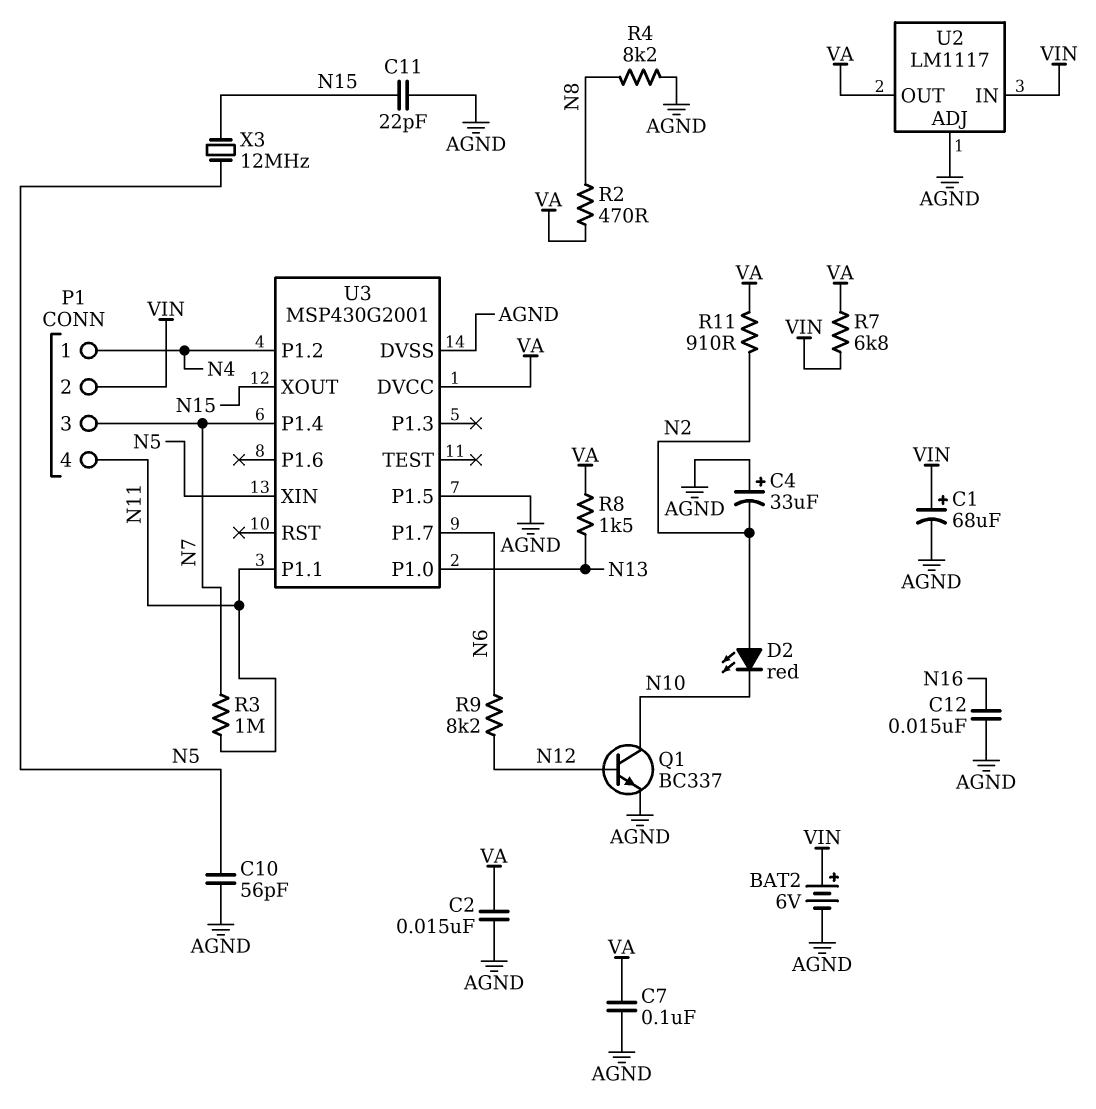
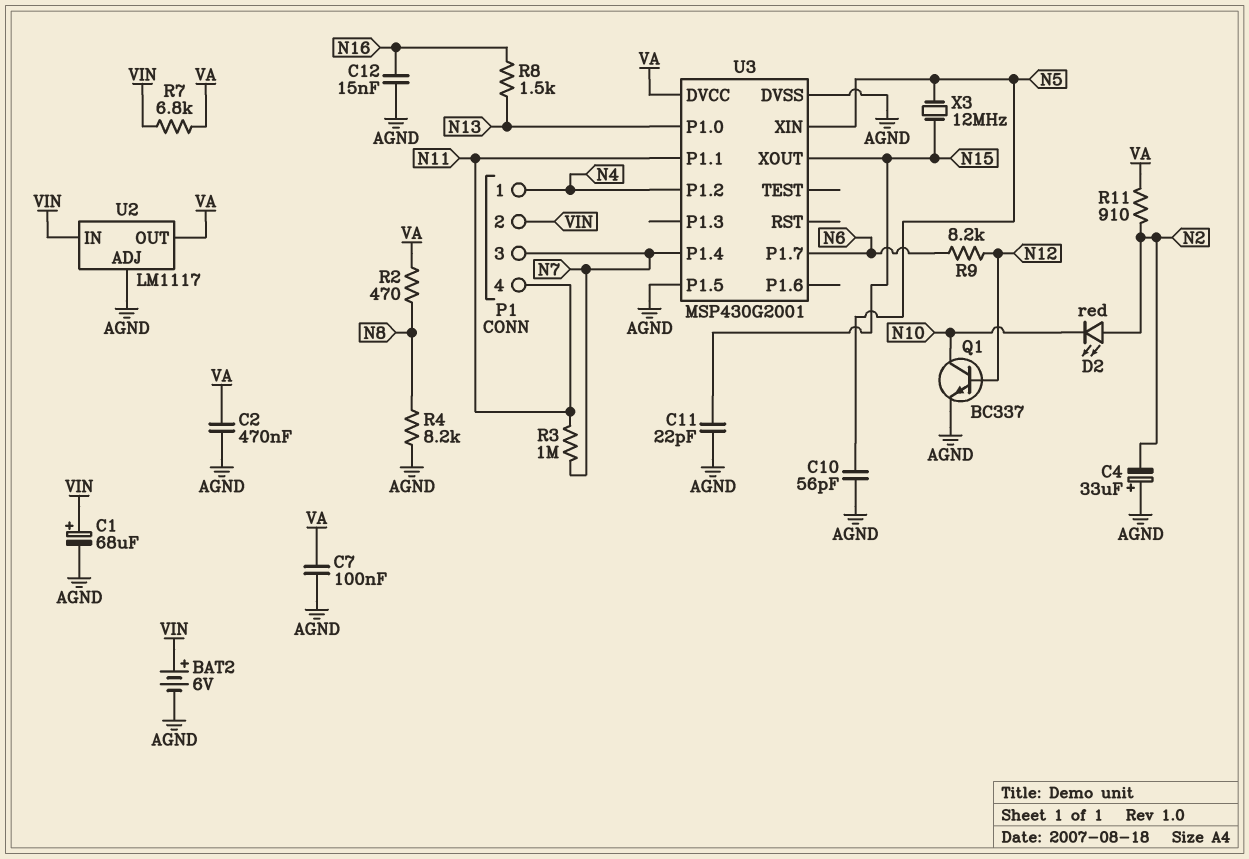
C2: 15nF (AGND, VA) -> 470nF (AGND, VA)
R8: 1.5k (N13, VA) -> 1.5k (N13, N16)

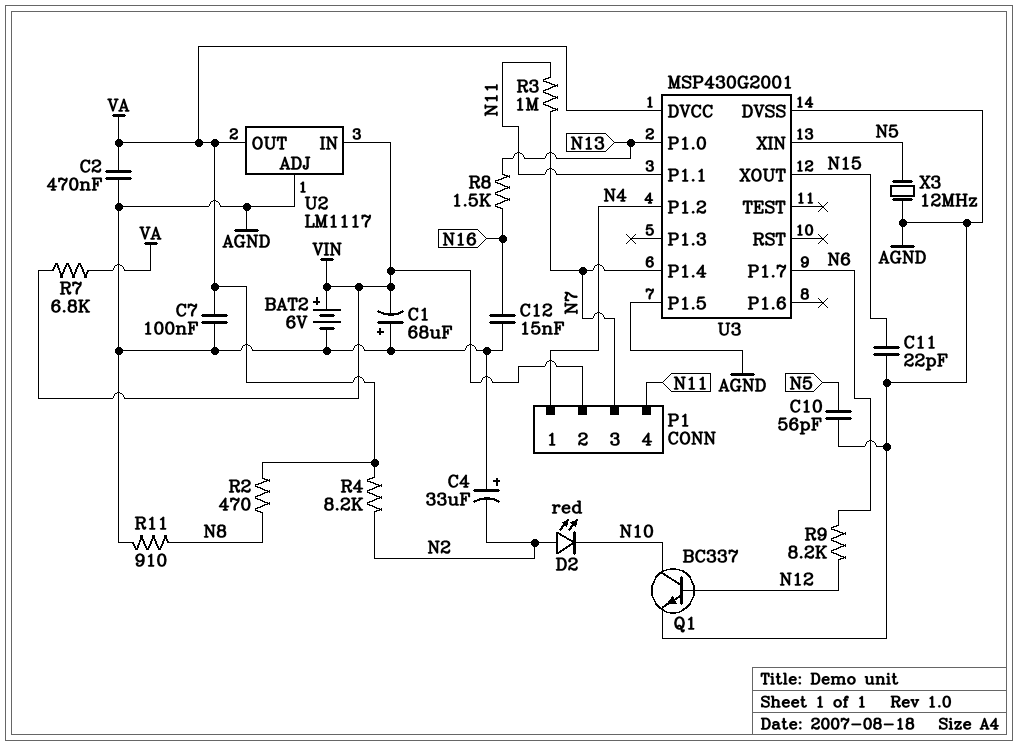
C1: 68uF (plus VIN, minus AGND) -> 68uF (plus AGND, minus VIN)
R4: 8.2k (AGND, N8) -> 8.2k (N2, VA)
R11: 910 (N2, VA) -> 910 (AGND, N8)
X3: 12MHz (N5, N15) -> 12MHz (AGND, N5)

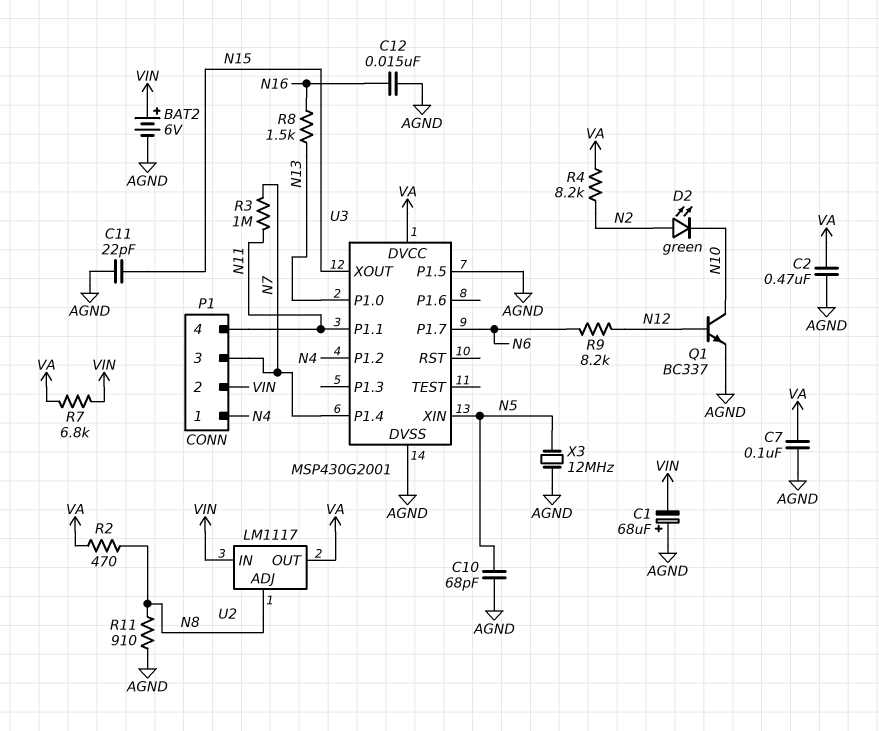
C4: 33uF (plus AGND, minus N2) -> none
C10: 56pF (AGND, N5) -> 68pF (AGND, N5)
D2: LED red (A N2, K N10) -> LED green (A N2, K N10)
U2 pin ADJ: AGND -> N8

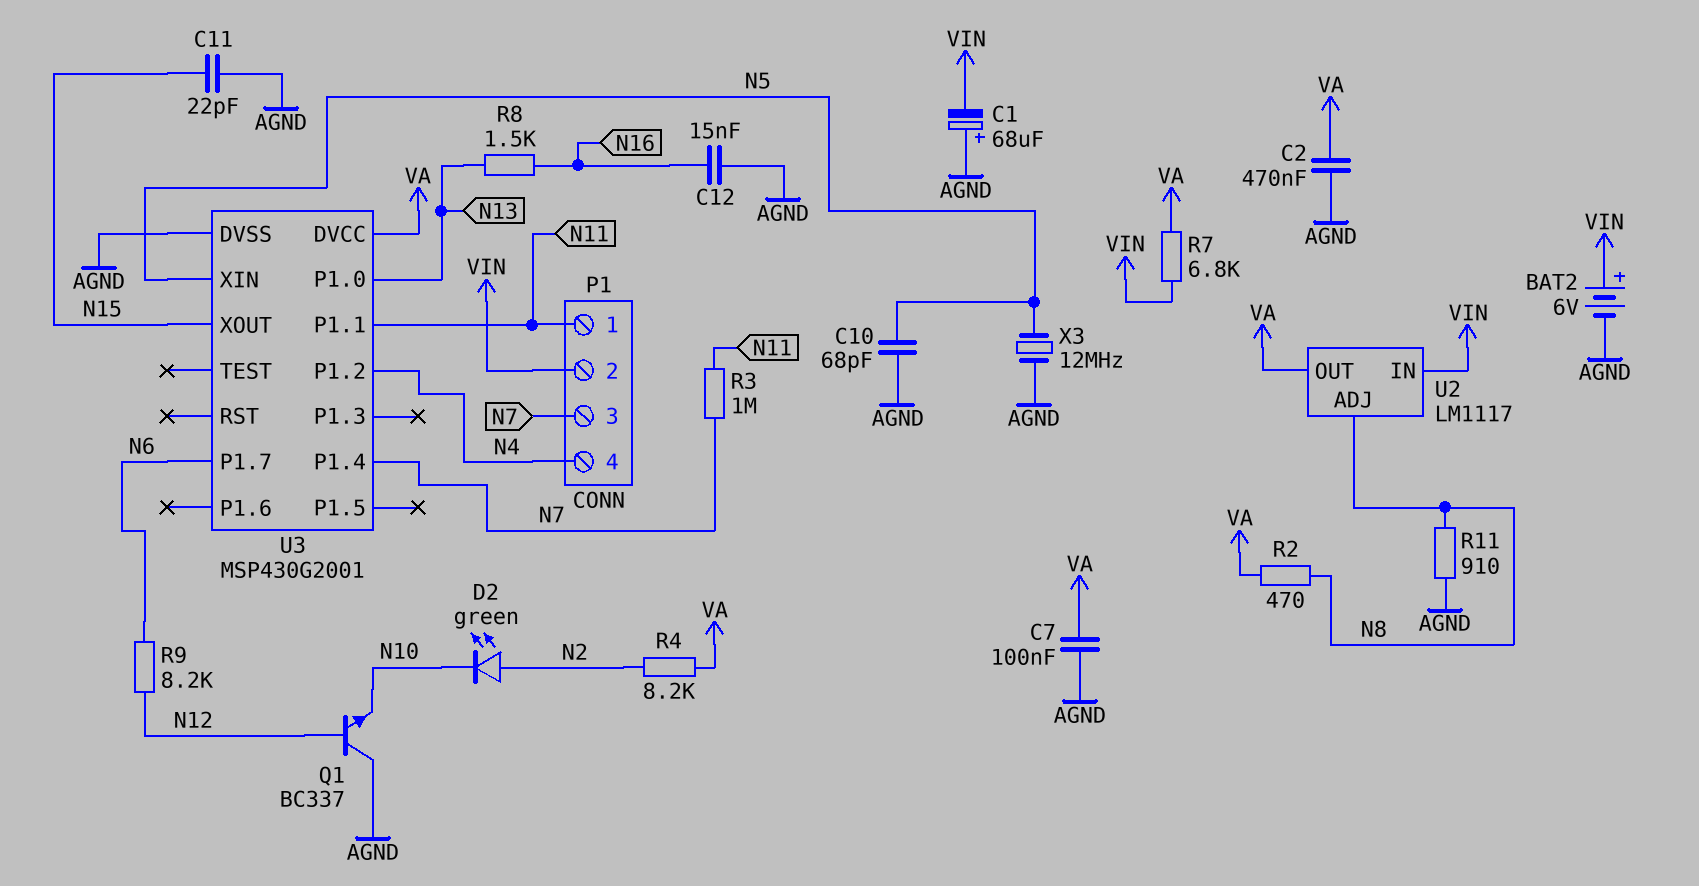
P1 pin 1: N4 -> N11
P1 pin 4: N11 -> N4
Q1: NPN BC337 (B N12, C N10, E AGND) -> NPN BC337 (B N12, C AGND, E N10)
U3 pin P1.5: AGND -> none

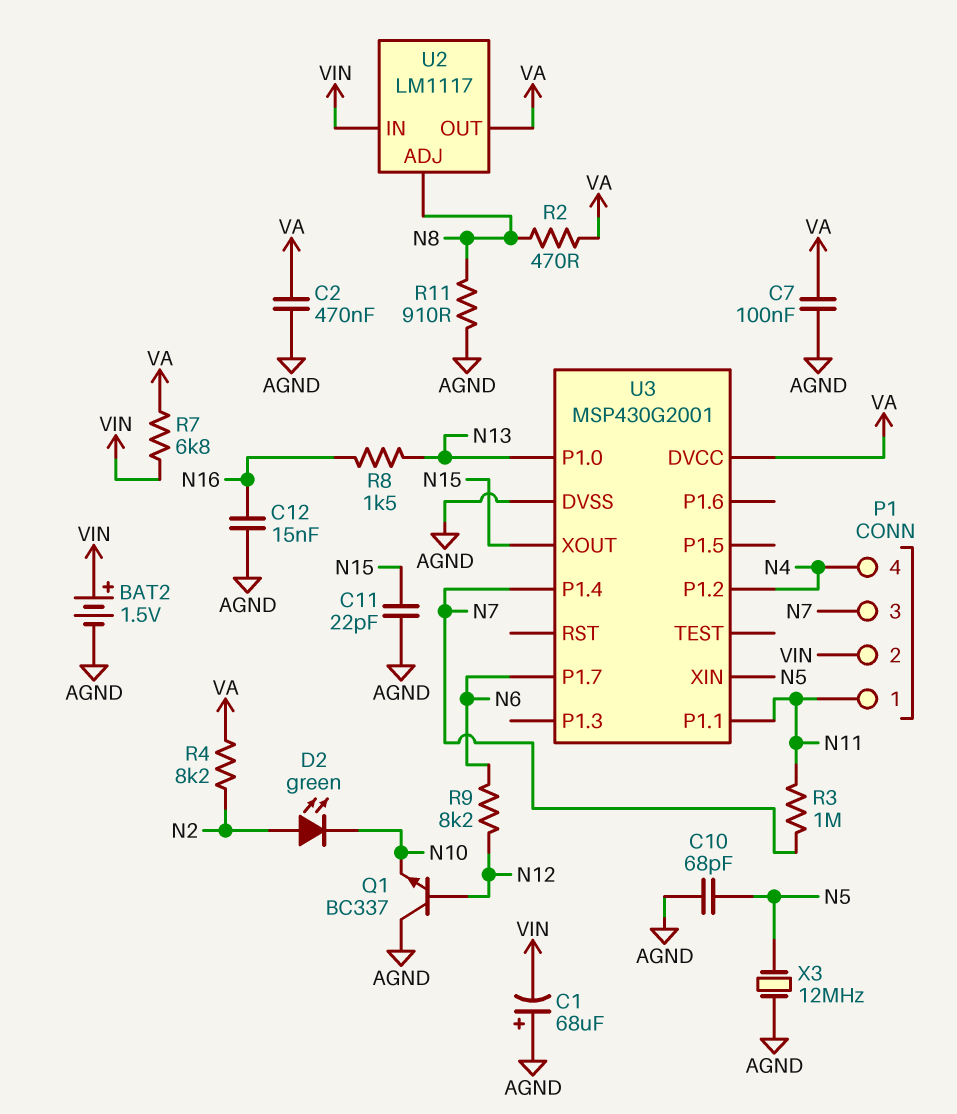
BAT2: 6V (plus VIN, minus AGND) -> 1.5V (plus VIN, minus AGND)

